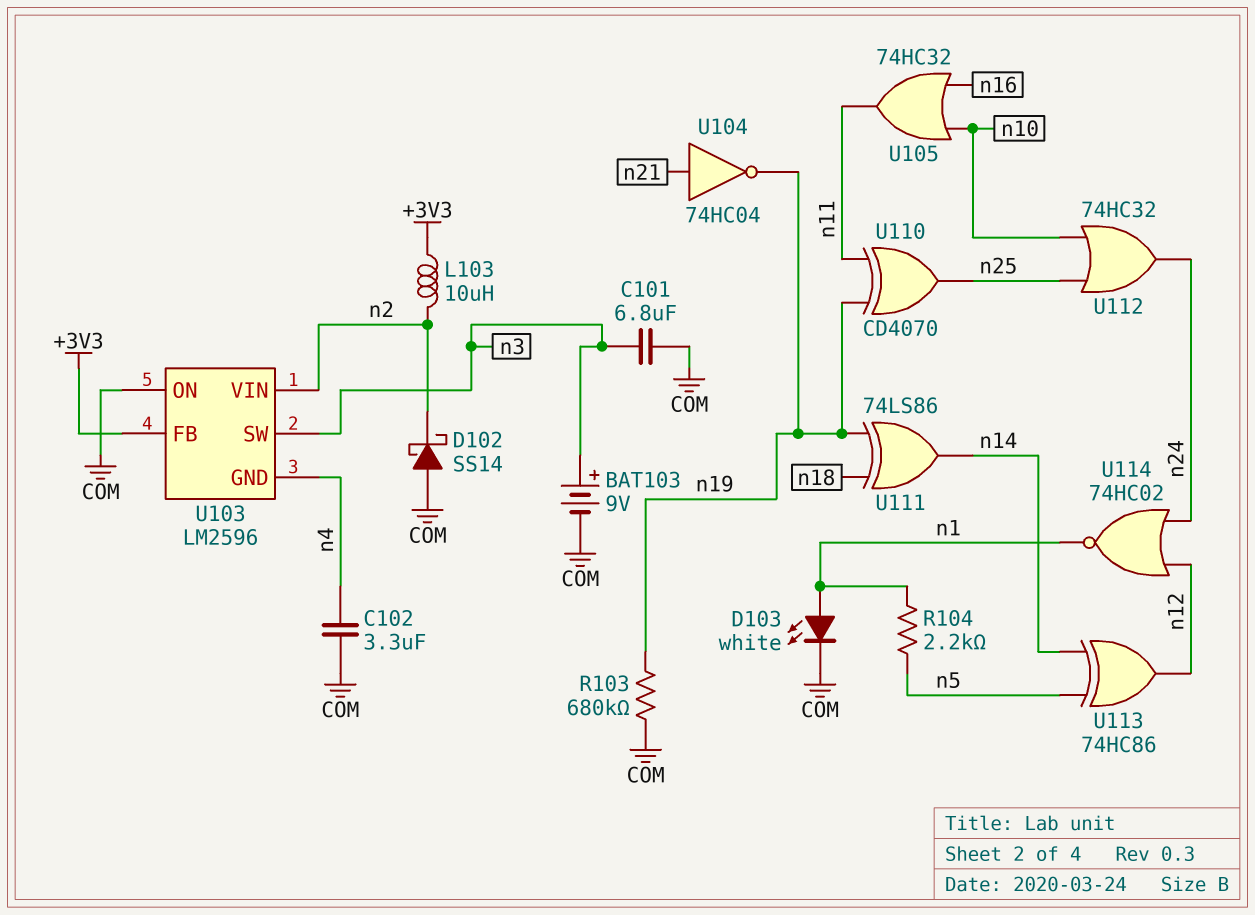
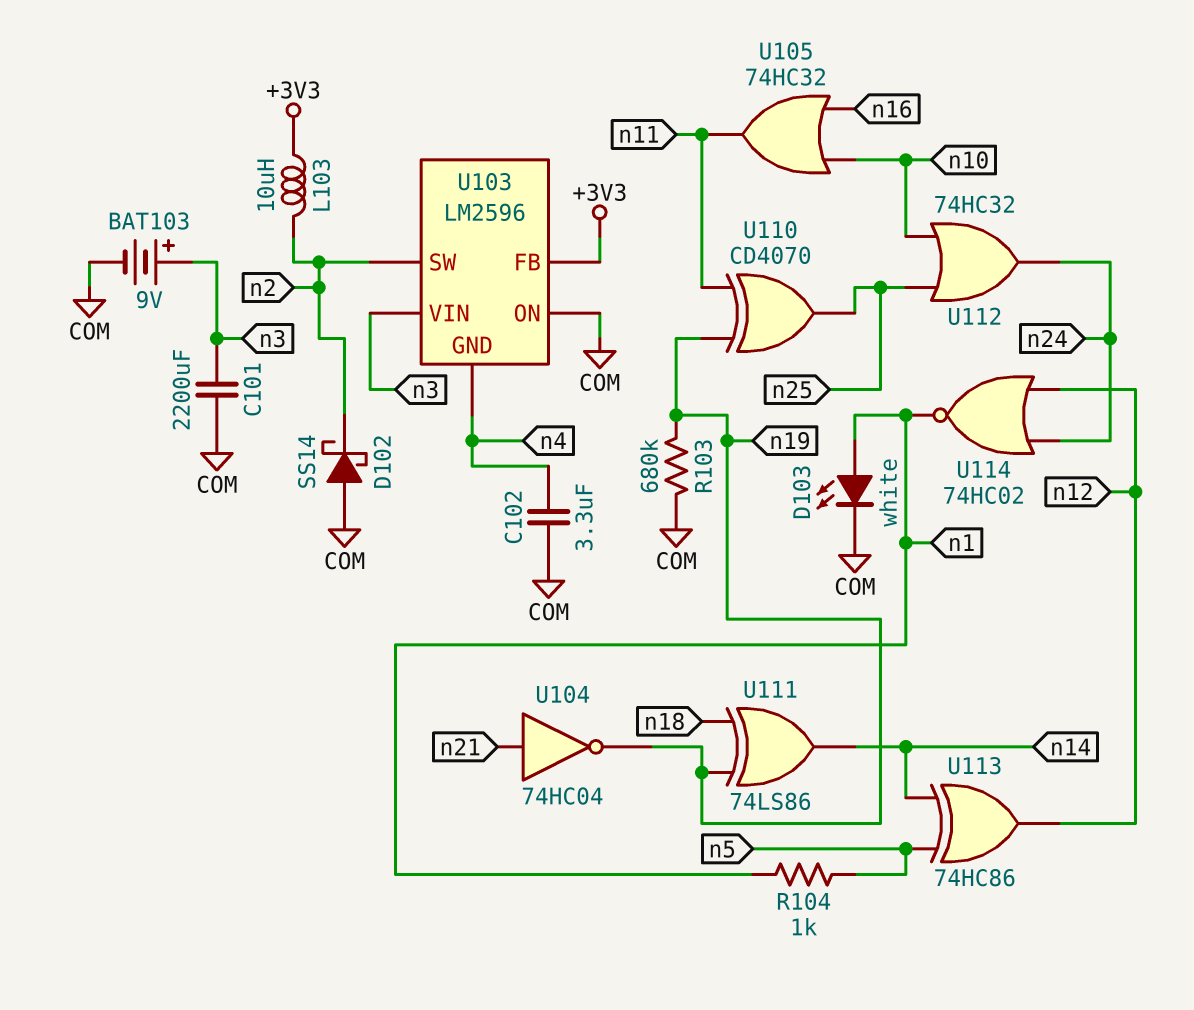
C101: 6.8uF (COM, n3) -> 2200uF (COM, n3)
R104: 2.2k (n1, n5) -> 1k (n1, n5)
U103 pin SW: n3 -> n2
U103 pin VIN: n2 -> n3

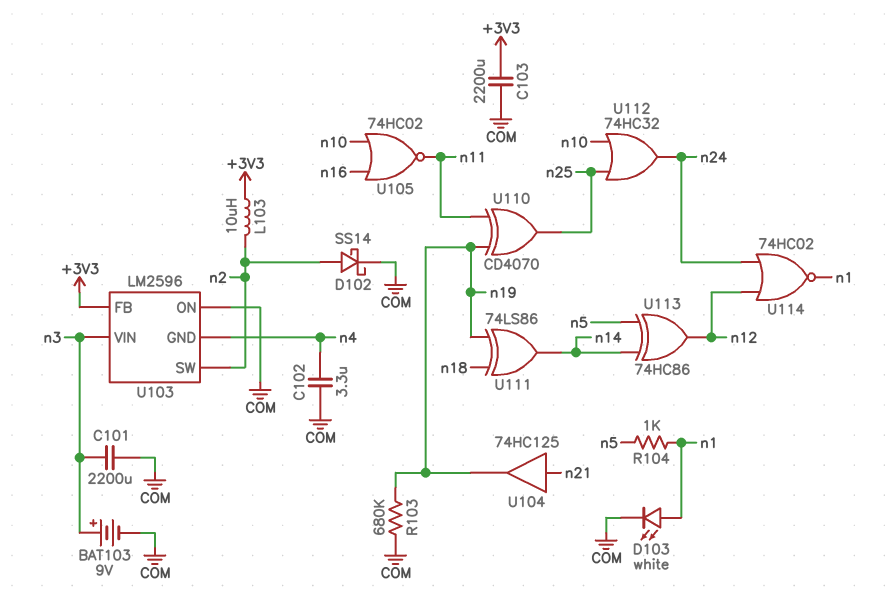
C103: none -> 2200uF (+3V3, COM)
D102: schottky SS14 (A COM, K n2) -> schottky SS14 (A n2, K COM)
U104: NOT 74HC04 (in n21, out n19) -> buffer 74HC125 (in n21, out n19)
U105: OR 74HC32 (in n10, in n16, out n11) -> NOR 74HC02 (in n10, in n16, out n11)

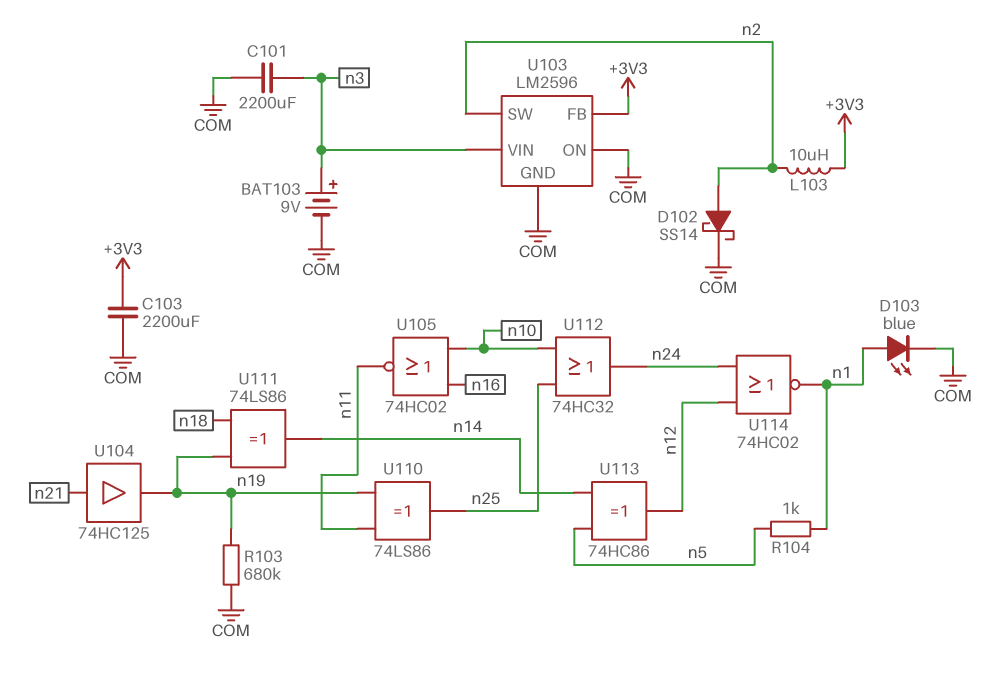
C102: 3.3uF (COM, n4) -> none
D103: LED white (A n1, K COM) -> LED blue (A n1, K COM)
U103 pin GND: n4 -> COM
U110: XOR CD4070 (in n11, in n19, out n25) -> XOR 74LS86 (in n11, in n19, out n25)

